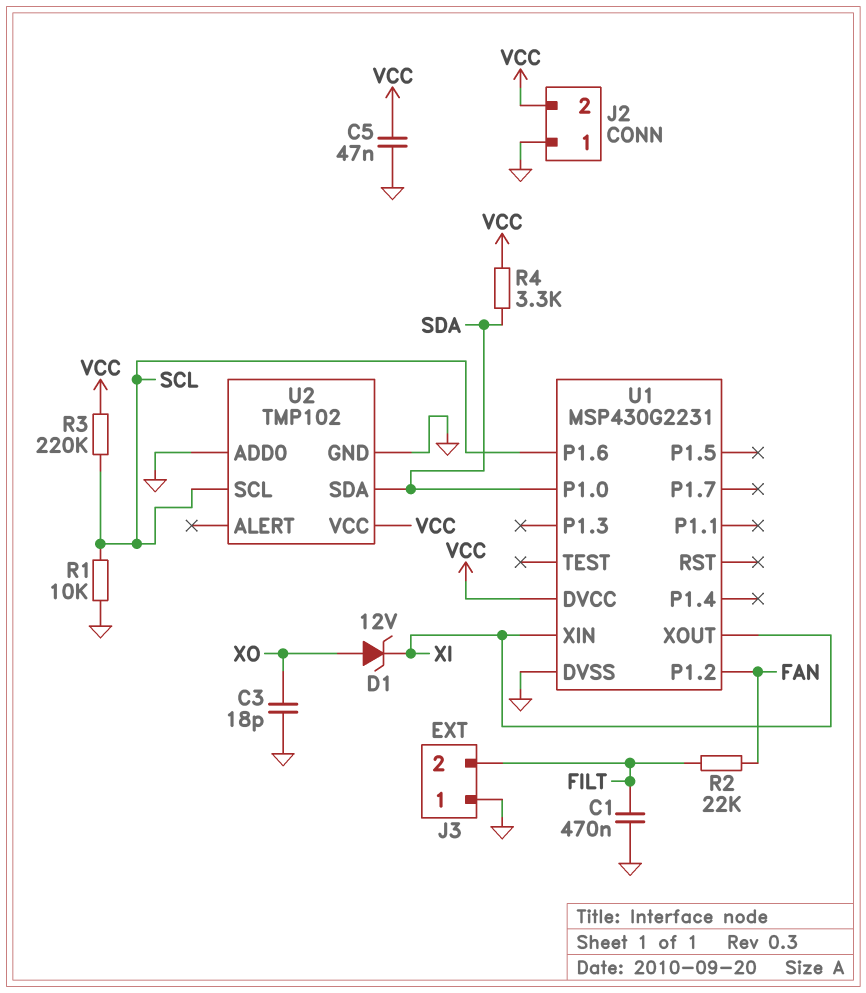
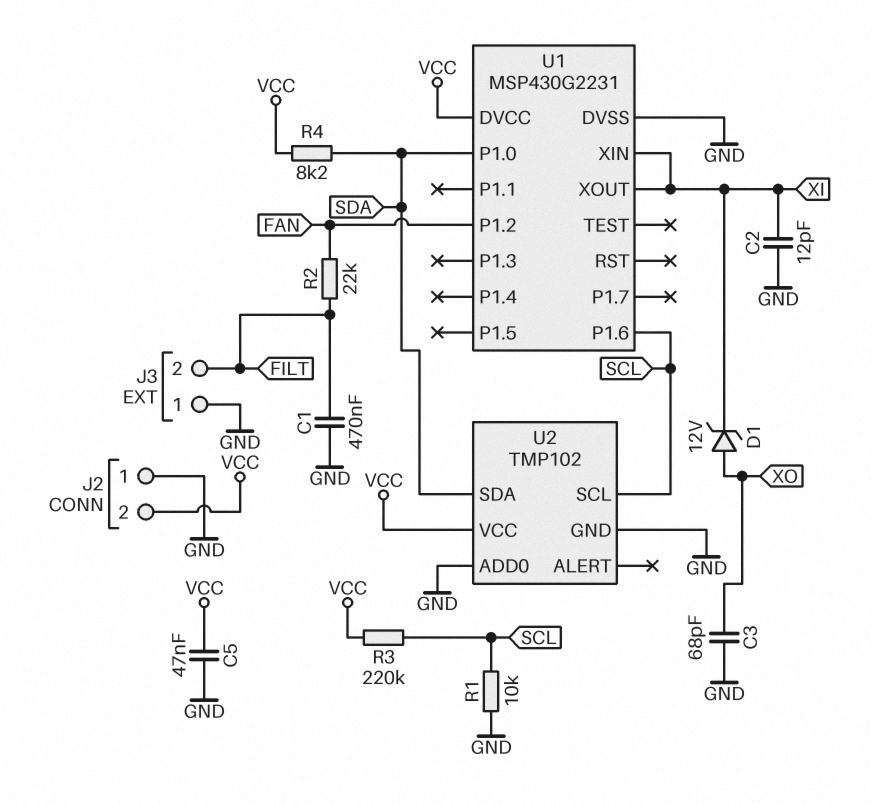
C2: none -> 12pF (GND, XI)
C3: 18pF (GND, XO) -> 68pF (GND, XO)
R4: 3.3k (SDA, VCC) -> 8.2k (SDA, VCC)

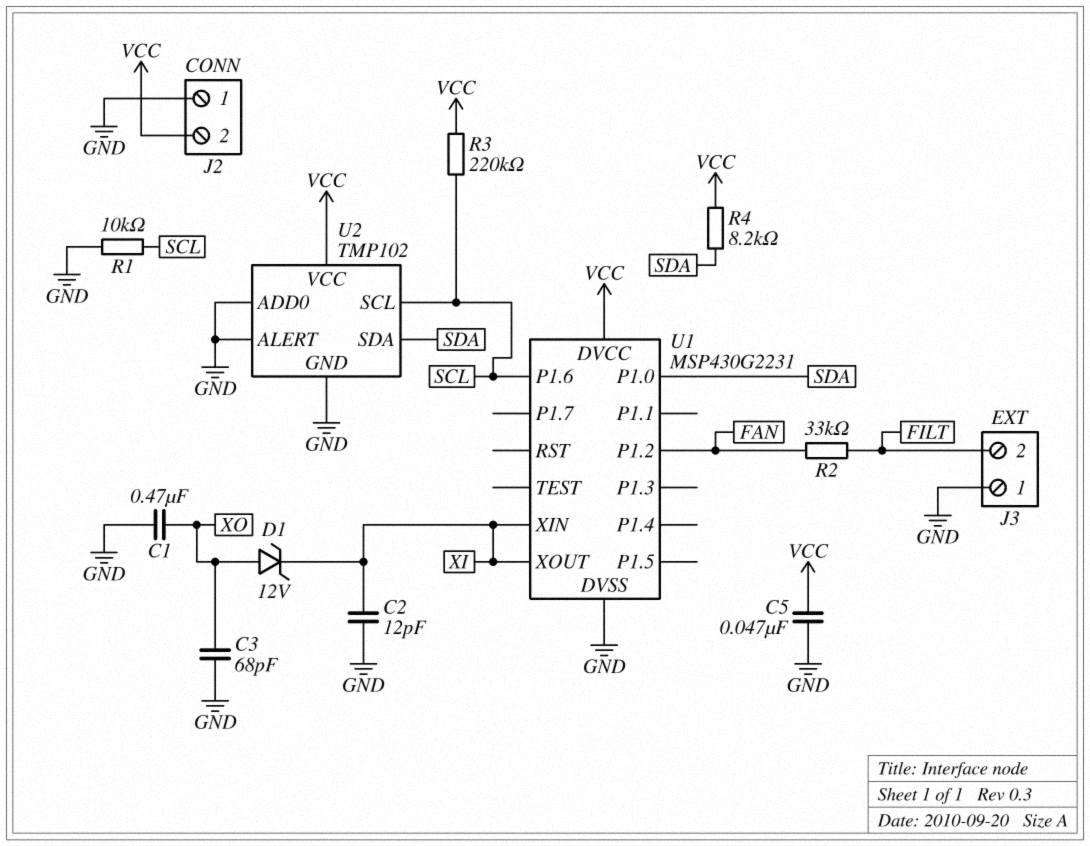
C1: 470nF (FILT, GND) -> 470nF (GND, XO)
R2: 22k (FAN, FILT) -> 33k (FAN, FILT)
U2 pin ALERT: none -> GND

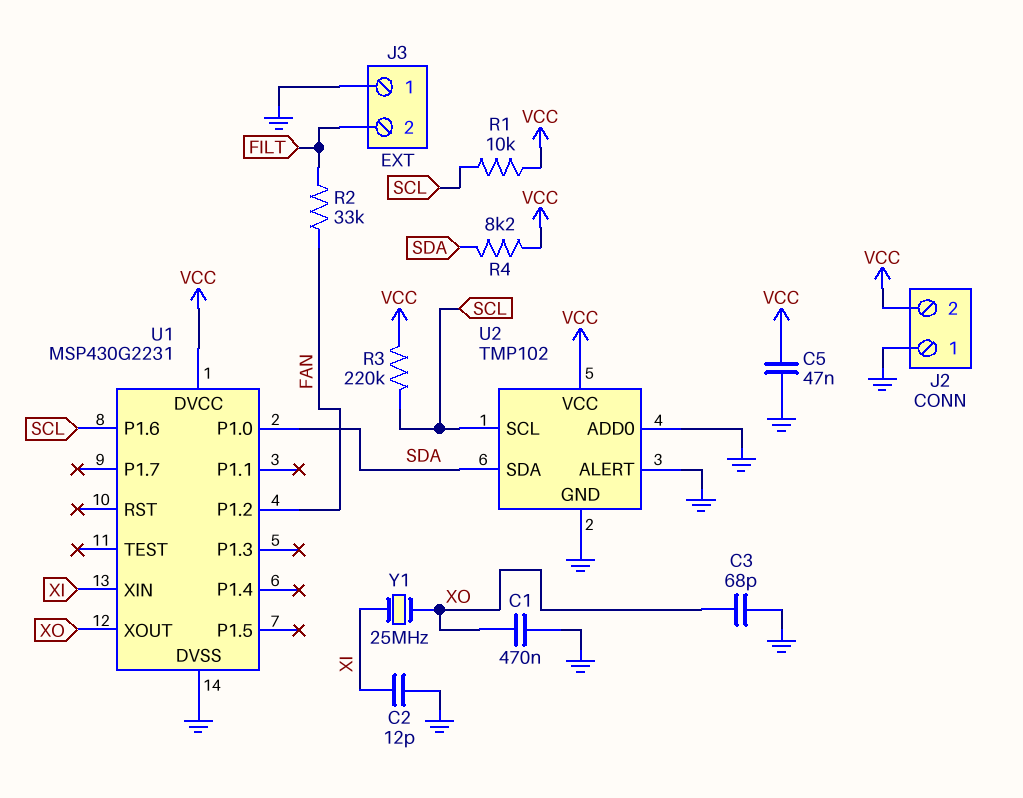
D1: zener 12V (A XO, K XI) -> none
R1: 10k (GND, SCL) -> 10k (SCL, VCC)
U1 pin XOUT: XI -> XO
Y1: none -> 25MHz (XI, XO)

